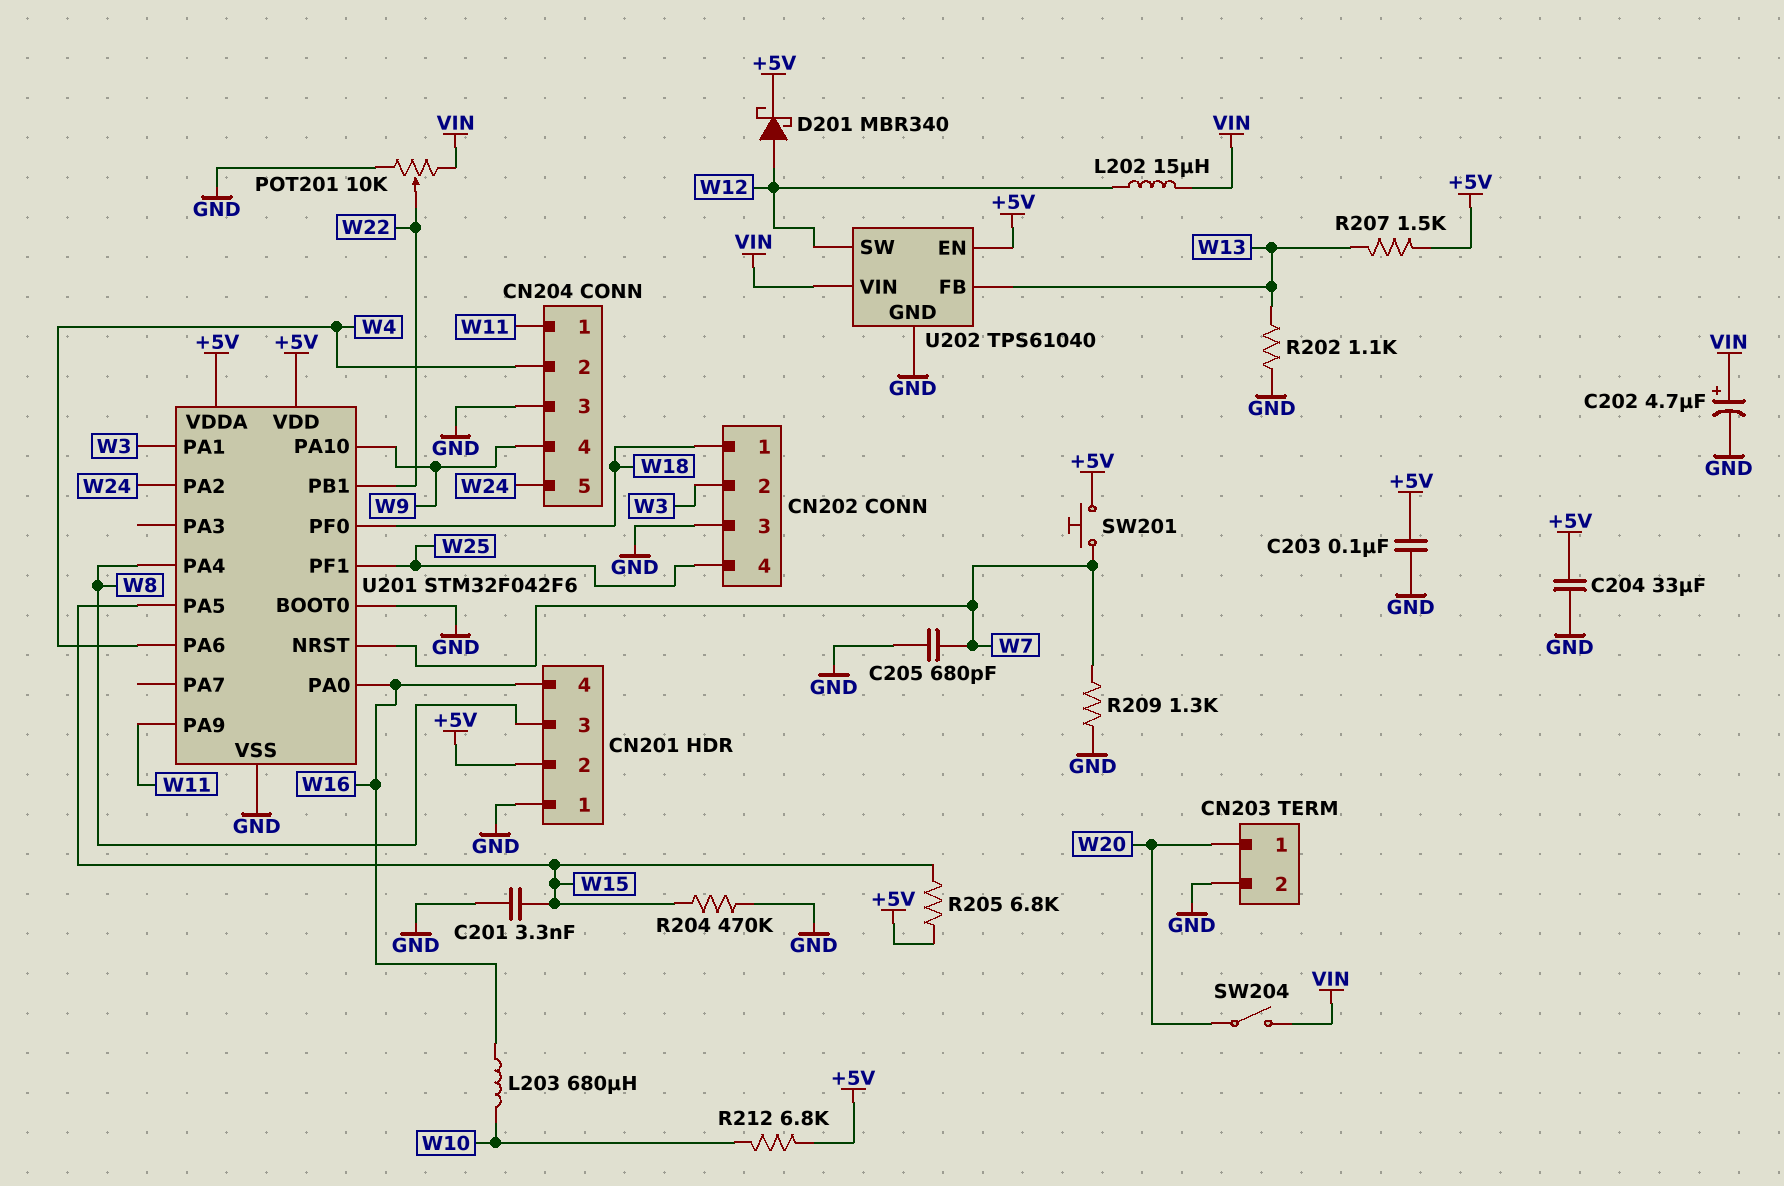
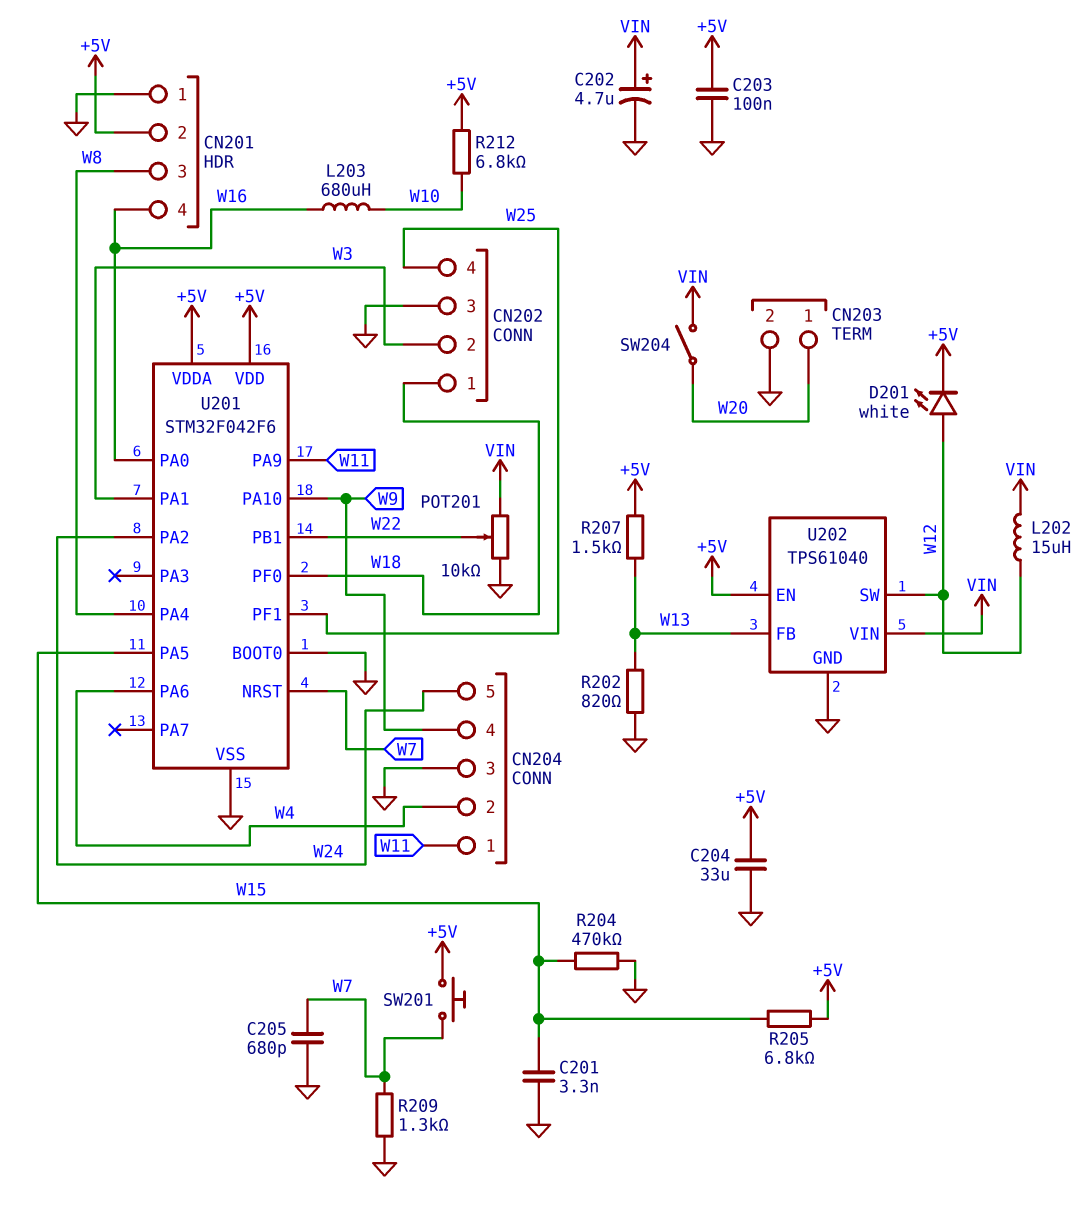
D201: schottky MBR340 (A W12, K +5V) -> LED white (A W12, K +5V)
R202: 1.1k (GND, W13) -> 820 (GND, W13)

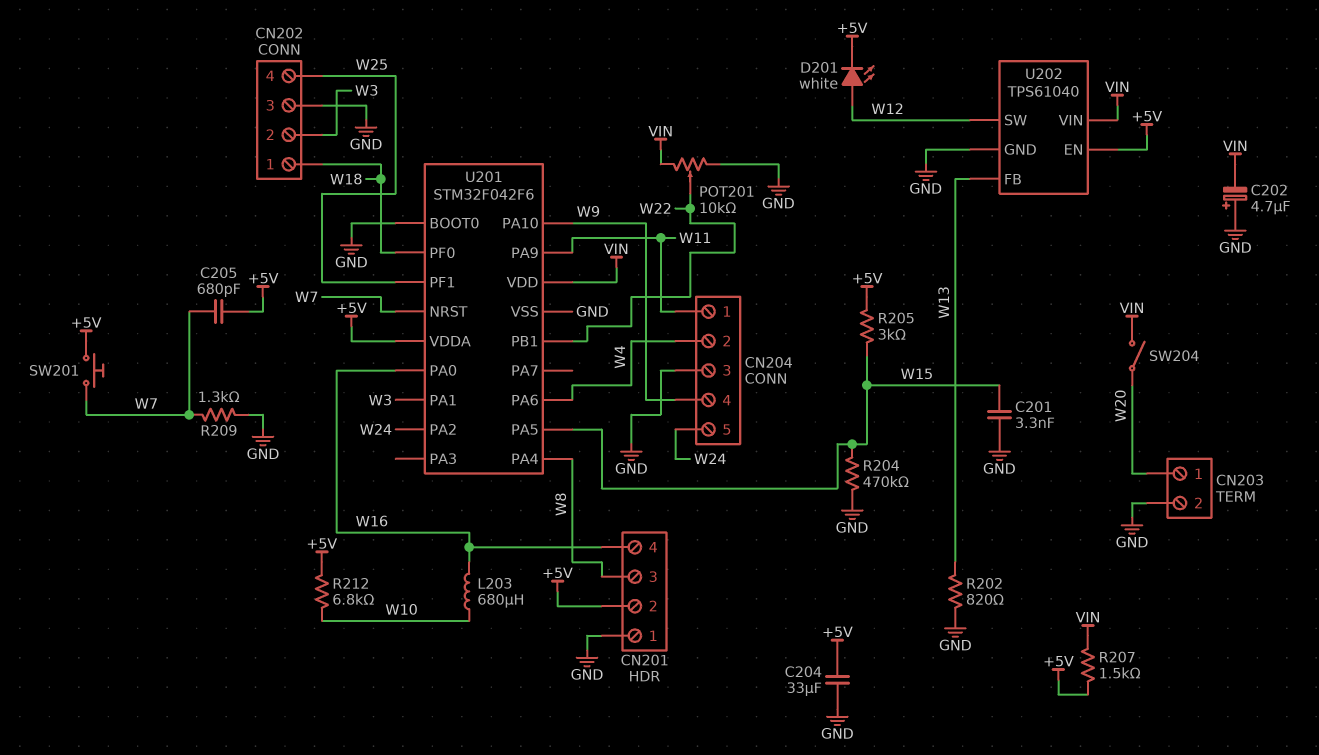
C202: 4.7uF (plus VIN, minus GND) -> 4.7uF (plus GND, minus VIN)
C203: 100nF (+5V, GND) -> none
C205: 680pF (GND, W7) -> 680pF (+5V, W7)
L202: 15uH (VIN, W12) -> none
R205: 6.8k (+5V, W15) -> 3k (+5V, W15)
R207: 1.5k (+5V, W13) -> 1.5k (+5V, VIN)
U201 pin VDD: +5V -> VIN

